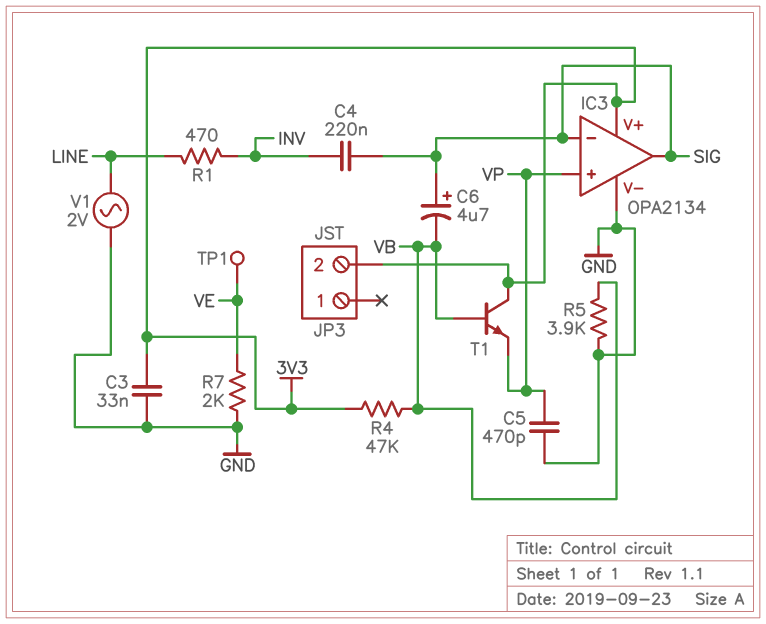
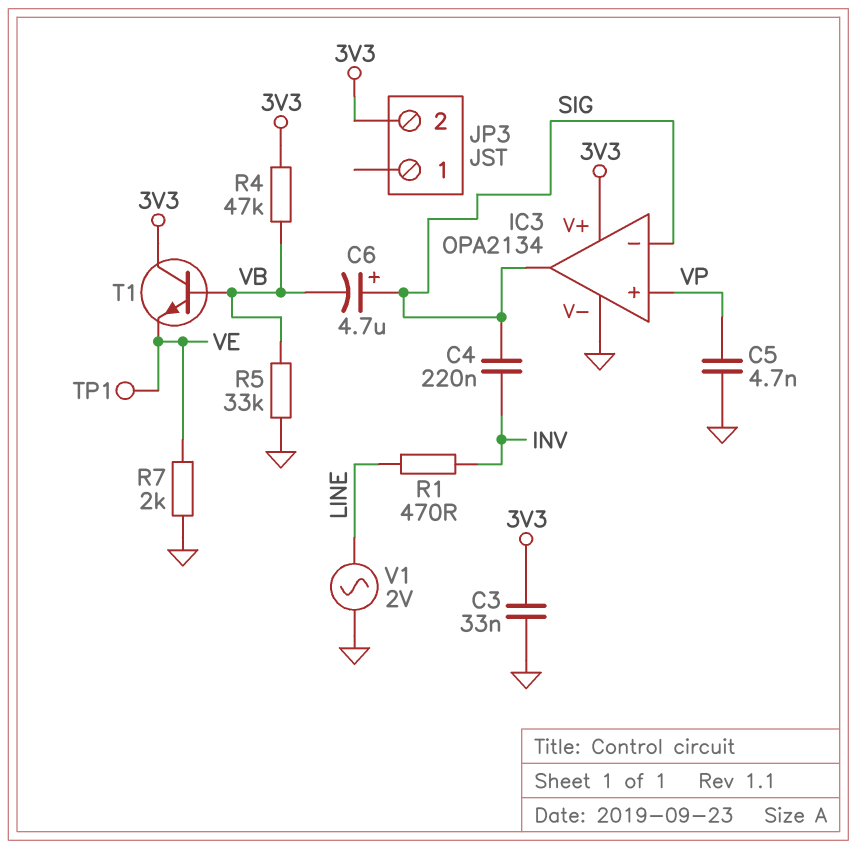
C5: 470pF (GND, VP) -> 4.7nF (GND, VP)
R5: 3.9k (GND, VB) -> 33k (GND, VB)
T1: NPN (B VB, C 3V3, E VP) -> NPN (B VB, C 3V3, E VE)

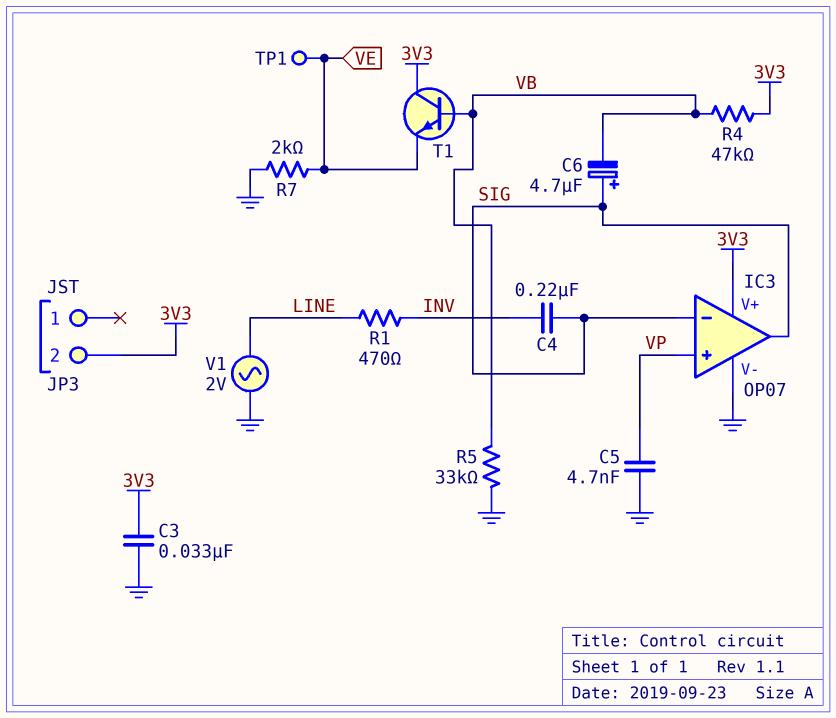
IC3: OPA2134 -> OP07

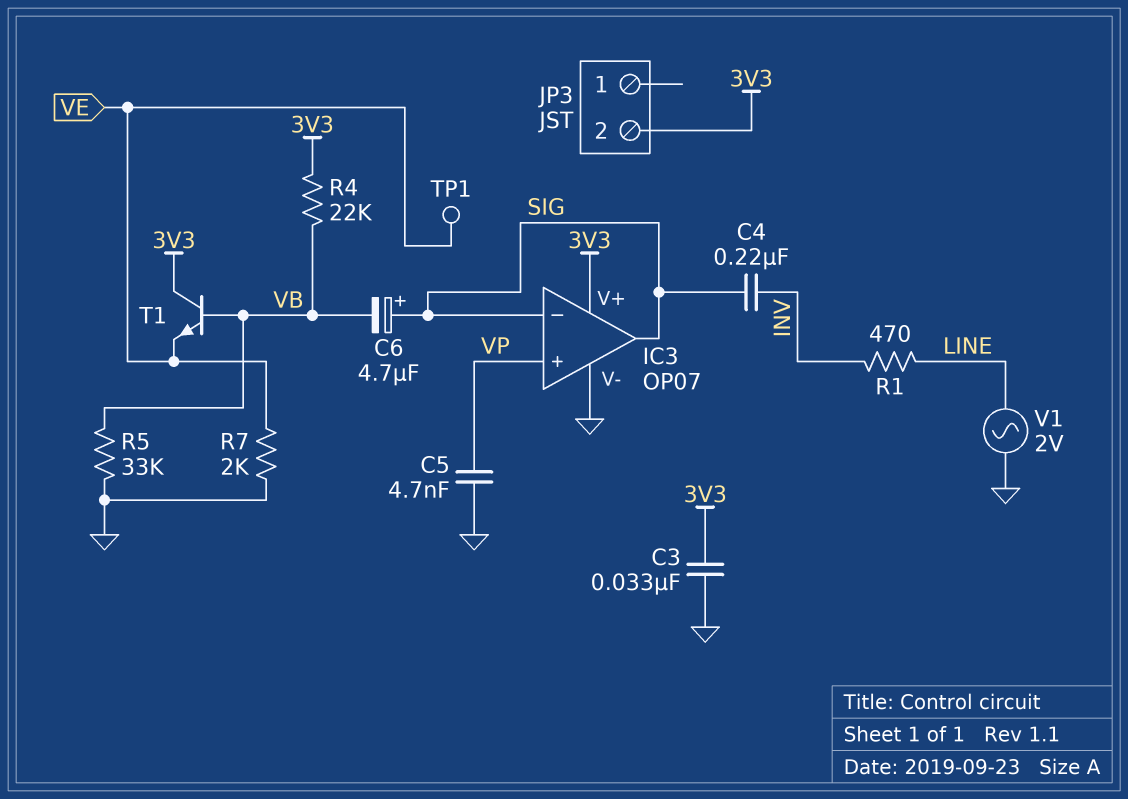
R4: 47k (3V3, VB) -> 22k (3V3, VB)

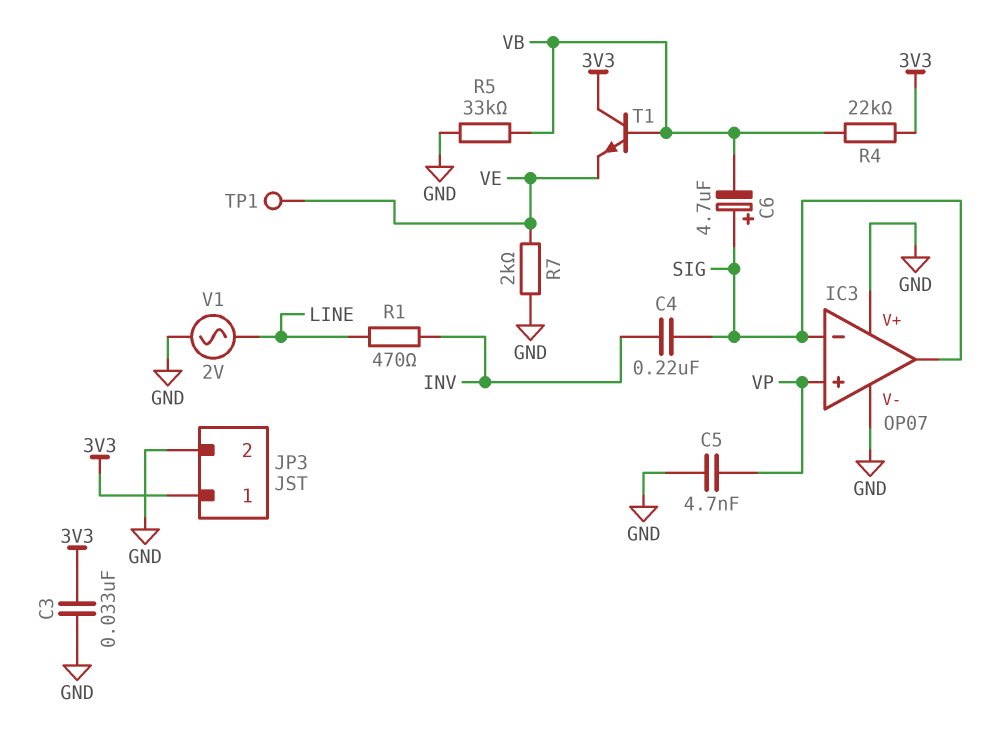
IC3 pin V+: 3V3 -> GND
JP3 pin 1: none -> 3V3
JP3 pin 2: 3V3 -> GND

